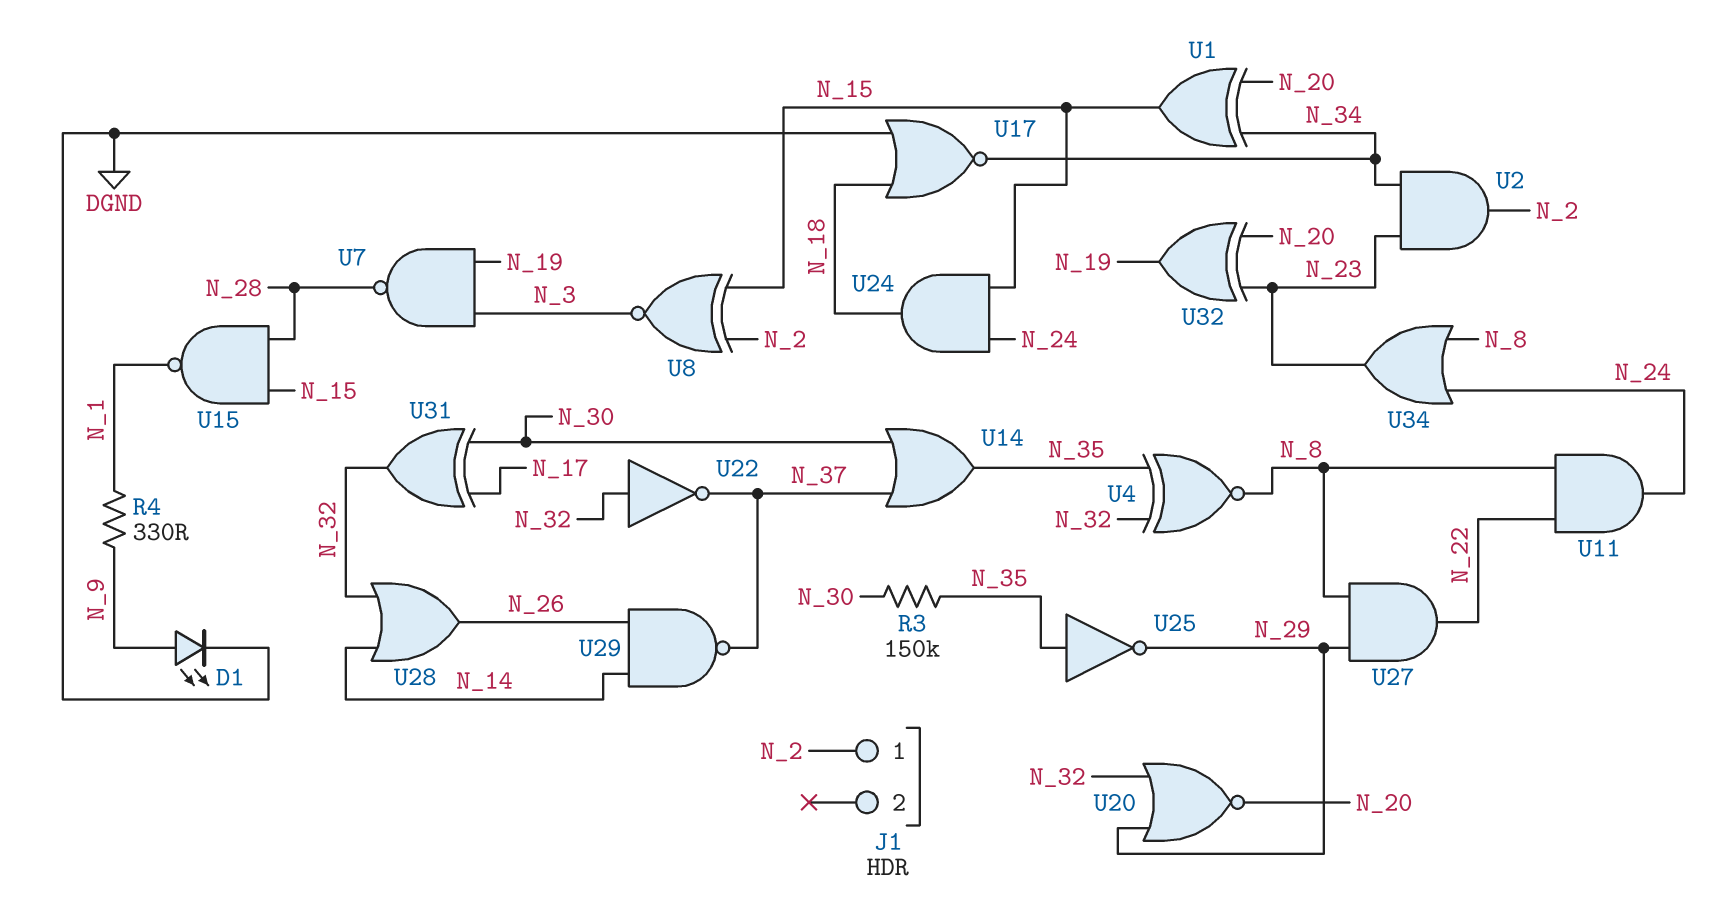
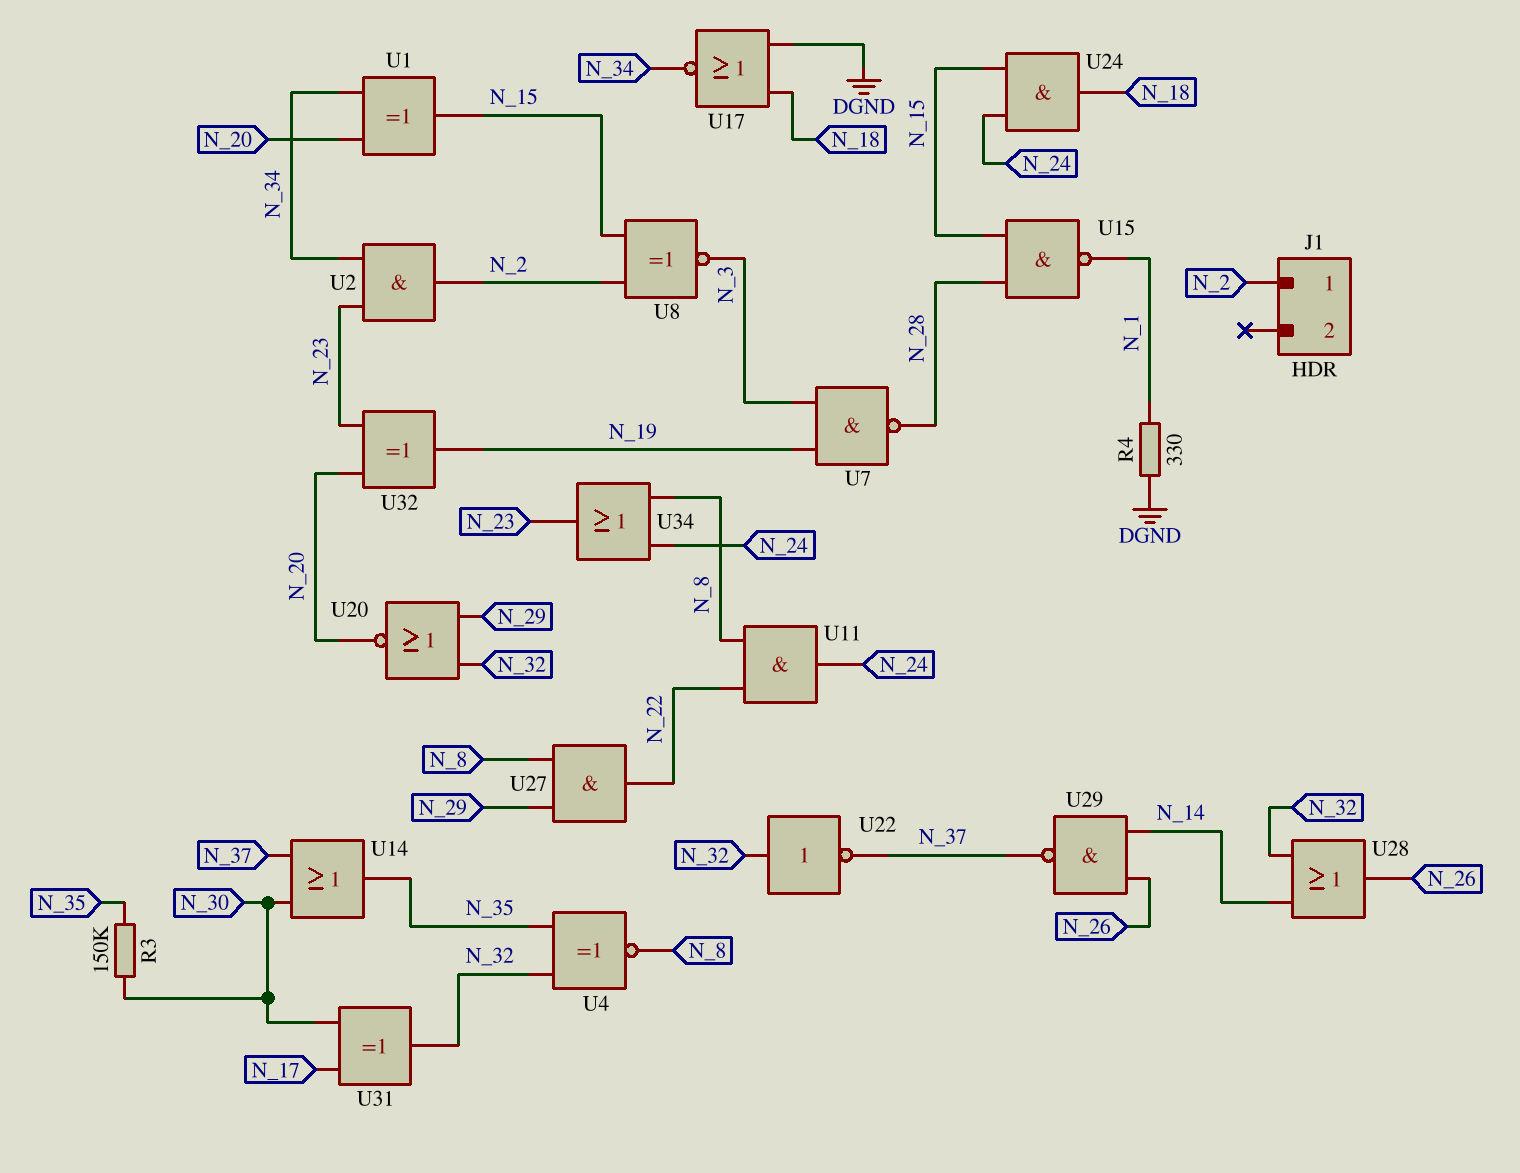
D1: LED (A N_9, K DGND) -> none
R4: 330 (N_1, N_9) -> 330 (DGND, N_1)
U25: NOT (in N_35, out N_29) -> none

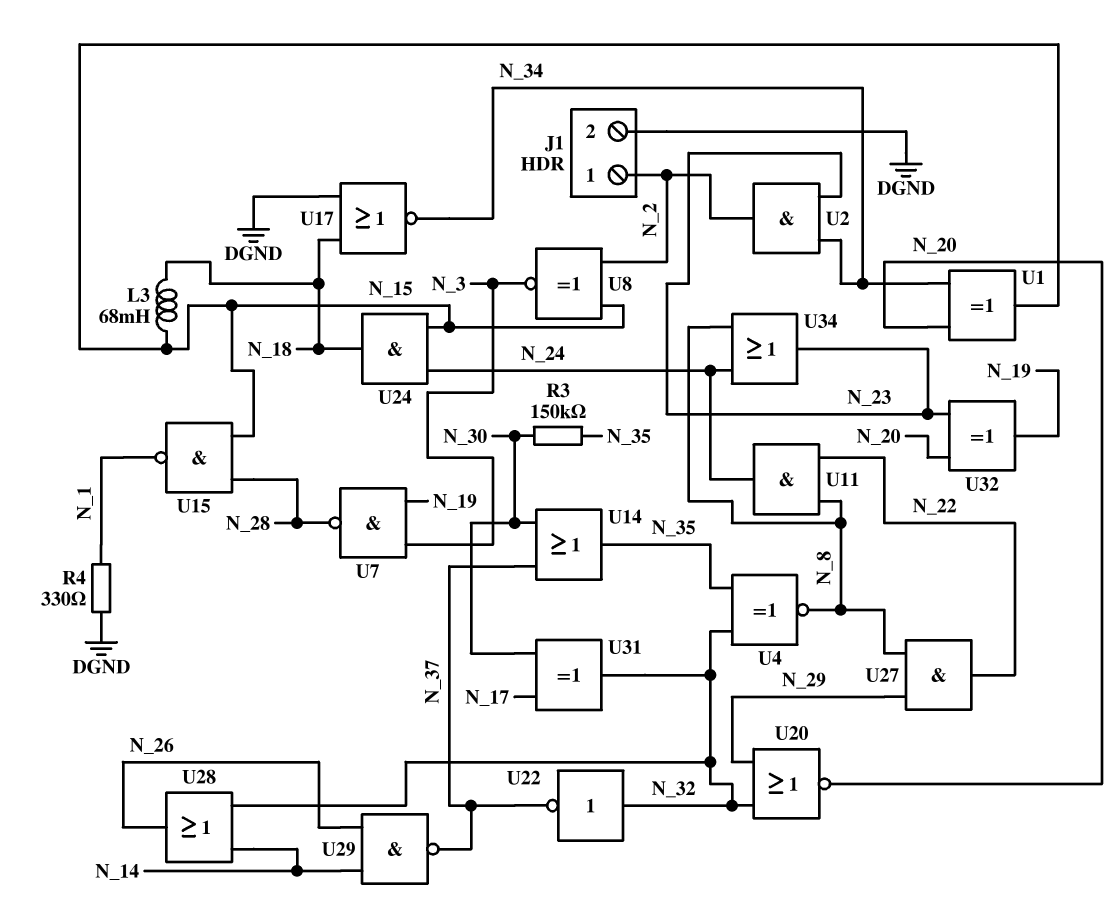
J1 pin 2: none -> DGND
L3: none -> 68mH (N_15, N_18)

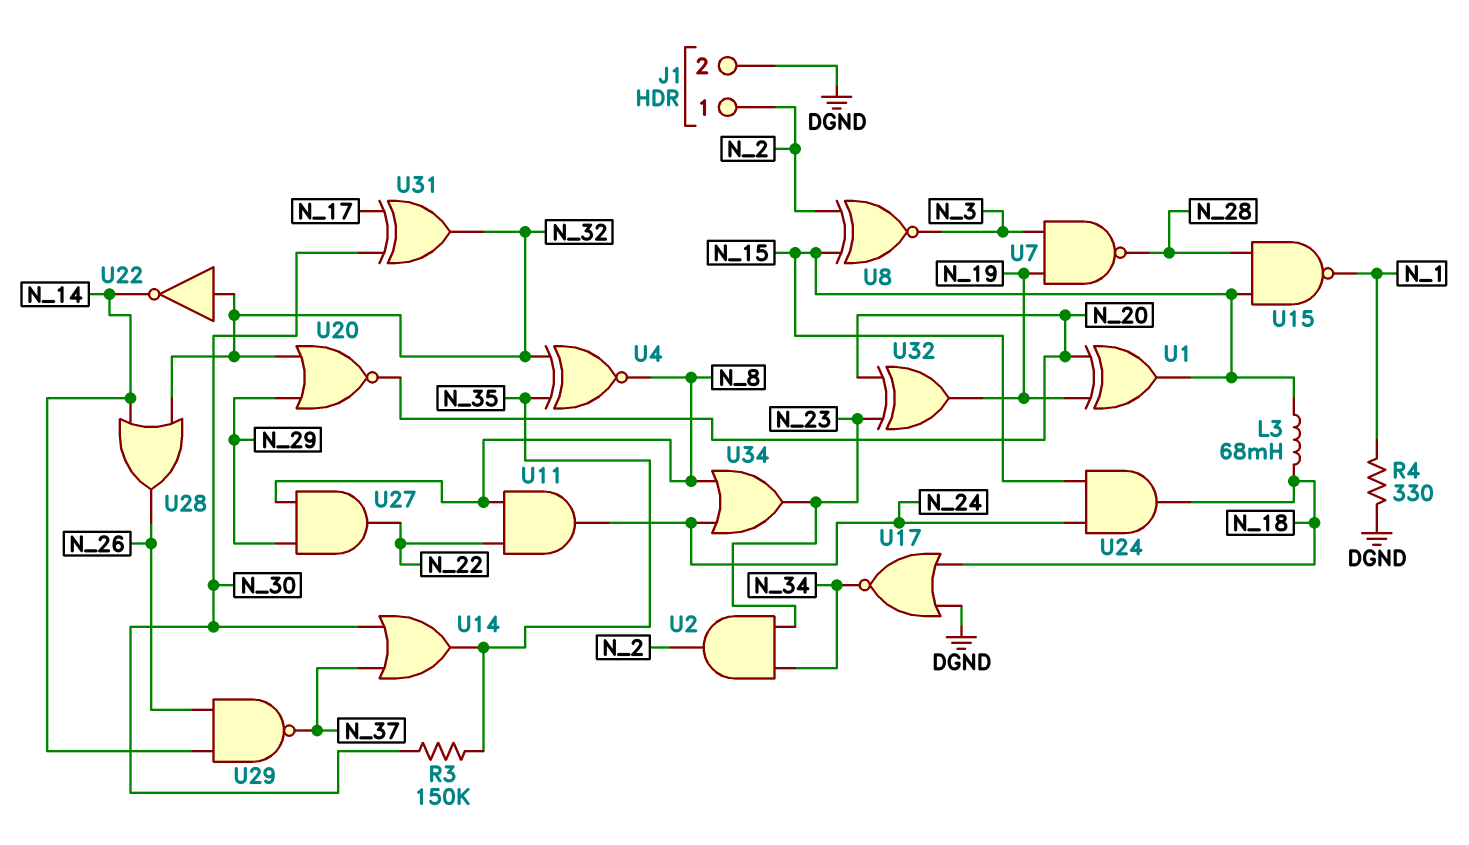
U1: XOR (in N_20, in N_34, out N_15) -> XOR (in N_19, in N_20, out N_15)
U22: NOT (in N_32, out N_37) -> NOT (in N_32, out N_14)

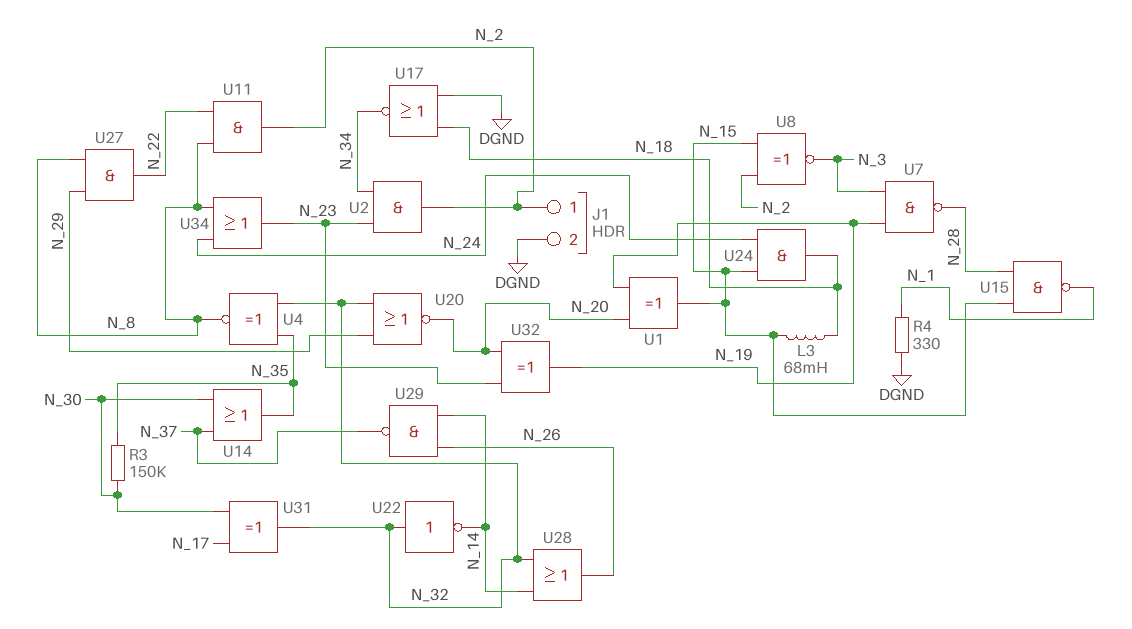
U11: AND (in N_8, in N_22, out N_24) -> AND (in N_8, in N_22, out N_2)

